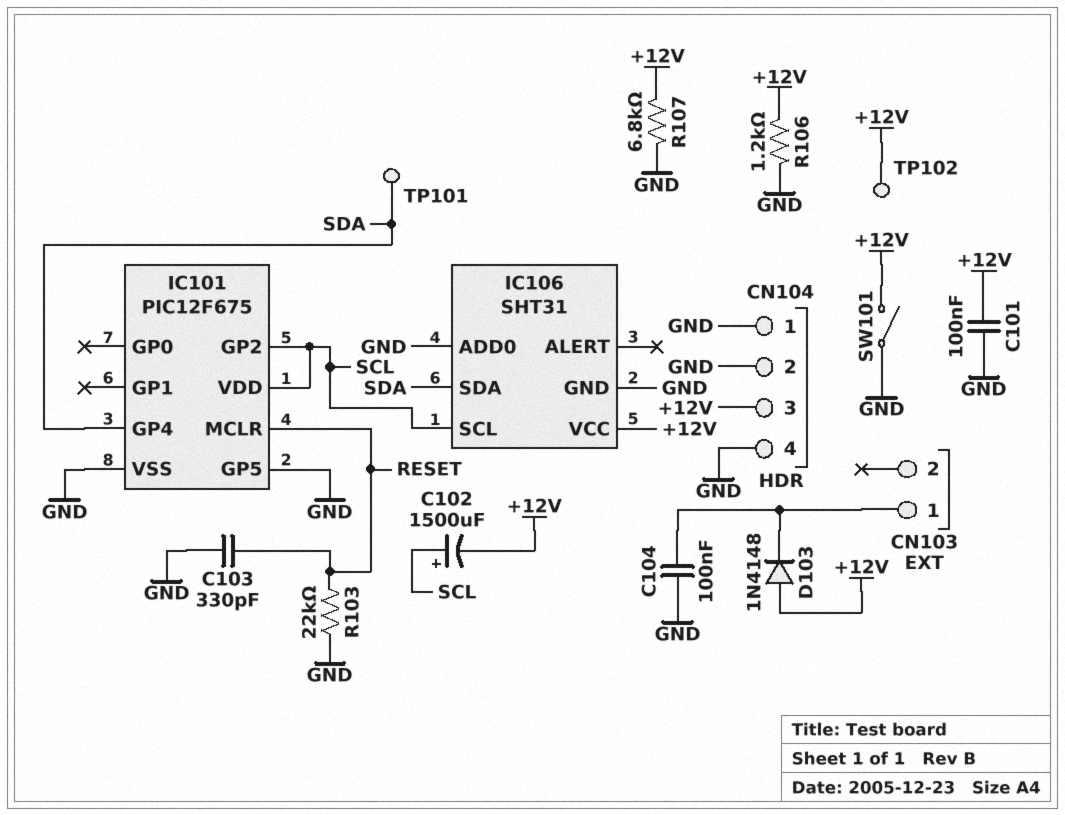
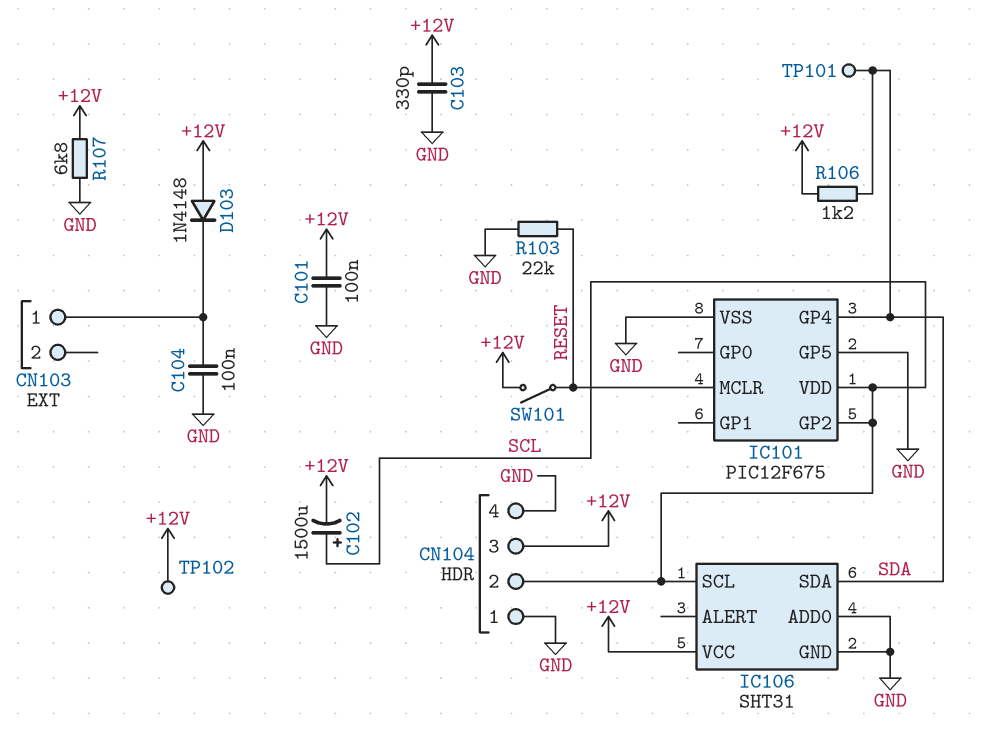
C103: 330pF (GND, RESET) -> 330pF (+12V, GND)
CN104 pin 2: GND -> SCL
R106: 1.2k (+12V, GND) -> 1.2k (+12V, SDA)
SW101: switch (+12V, GND) -> switch (+12V, RESET)

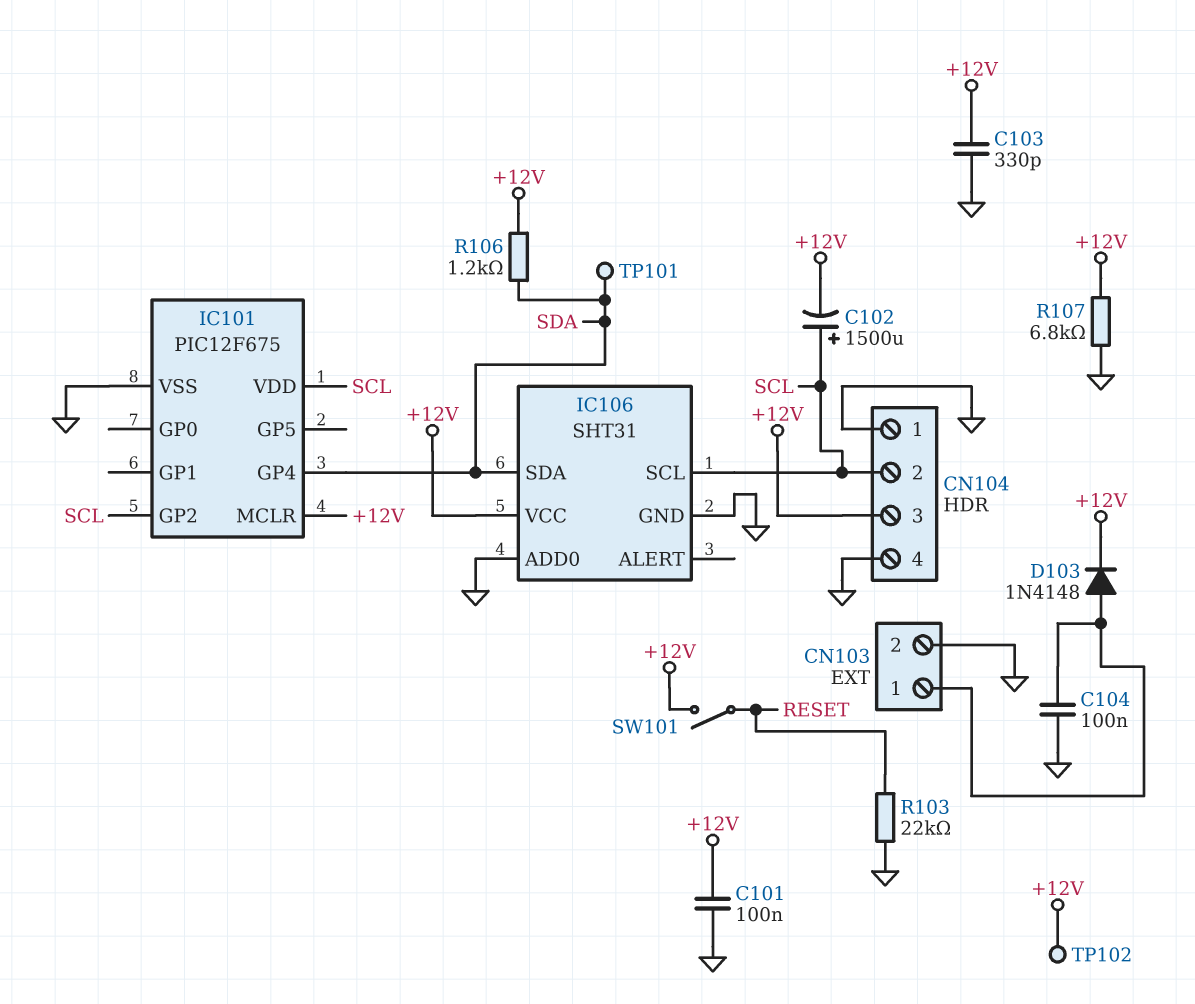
CN103 pin 2: none -> GND
D103: diode 1N4148 (A +12V, K CN103/1) -> diode 1N4148 (A CN103/1, K +12V)
IC101 pin GP5: GND -> none
IC101 pin MCLR: RESET -> +12V

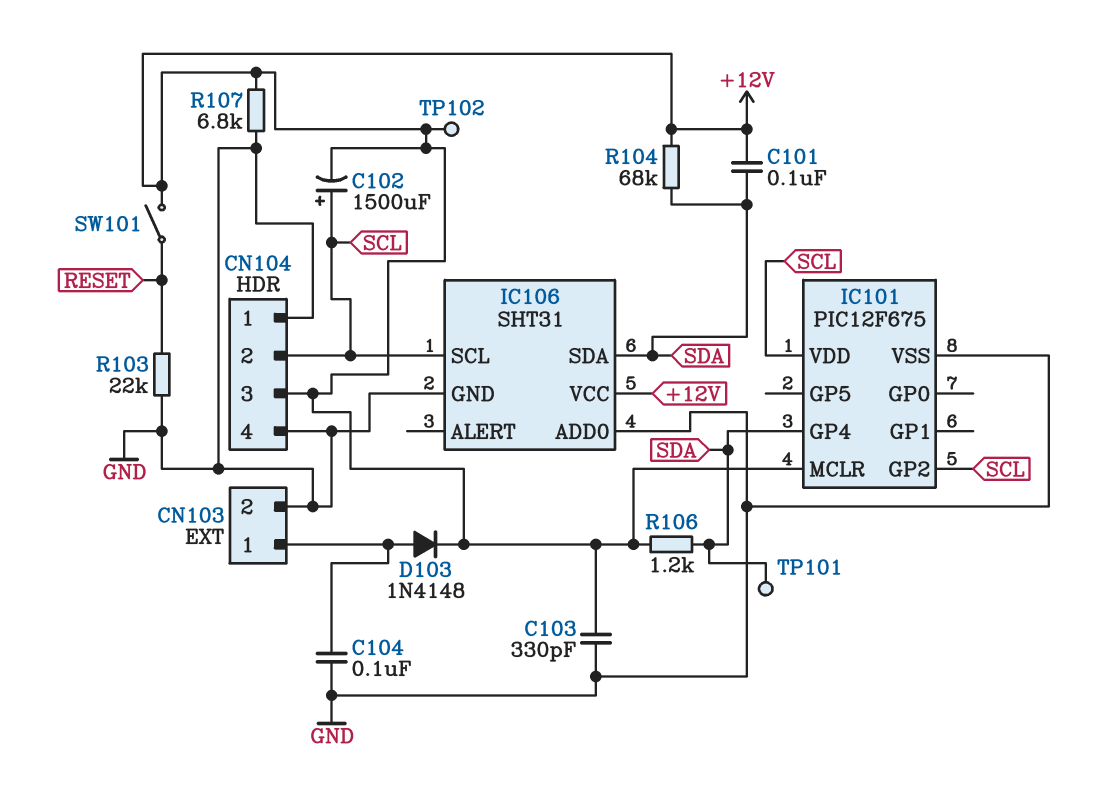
C101: 100nF (+12V, GND) -> 100nF (+12V, SDA)
R104: none -> 68k (+12V, SDA)

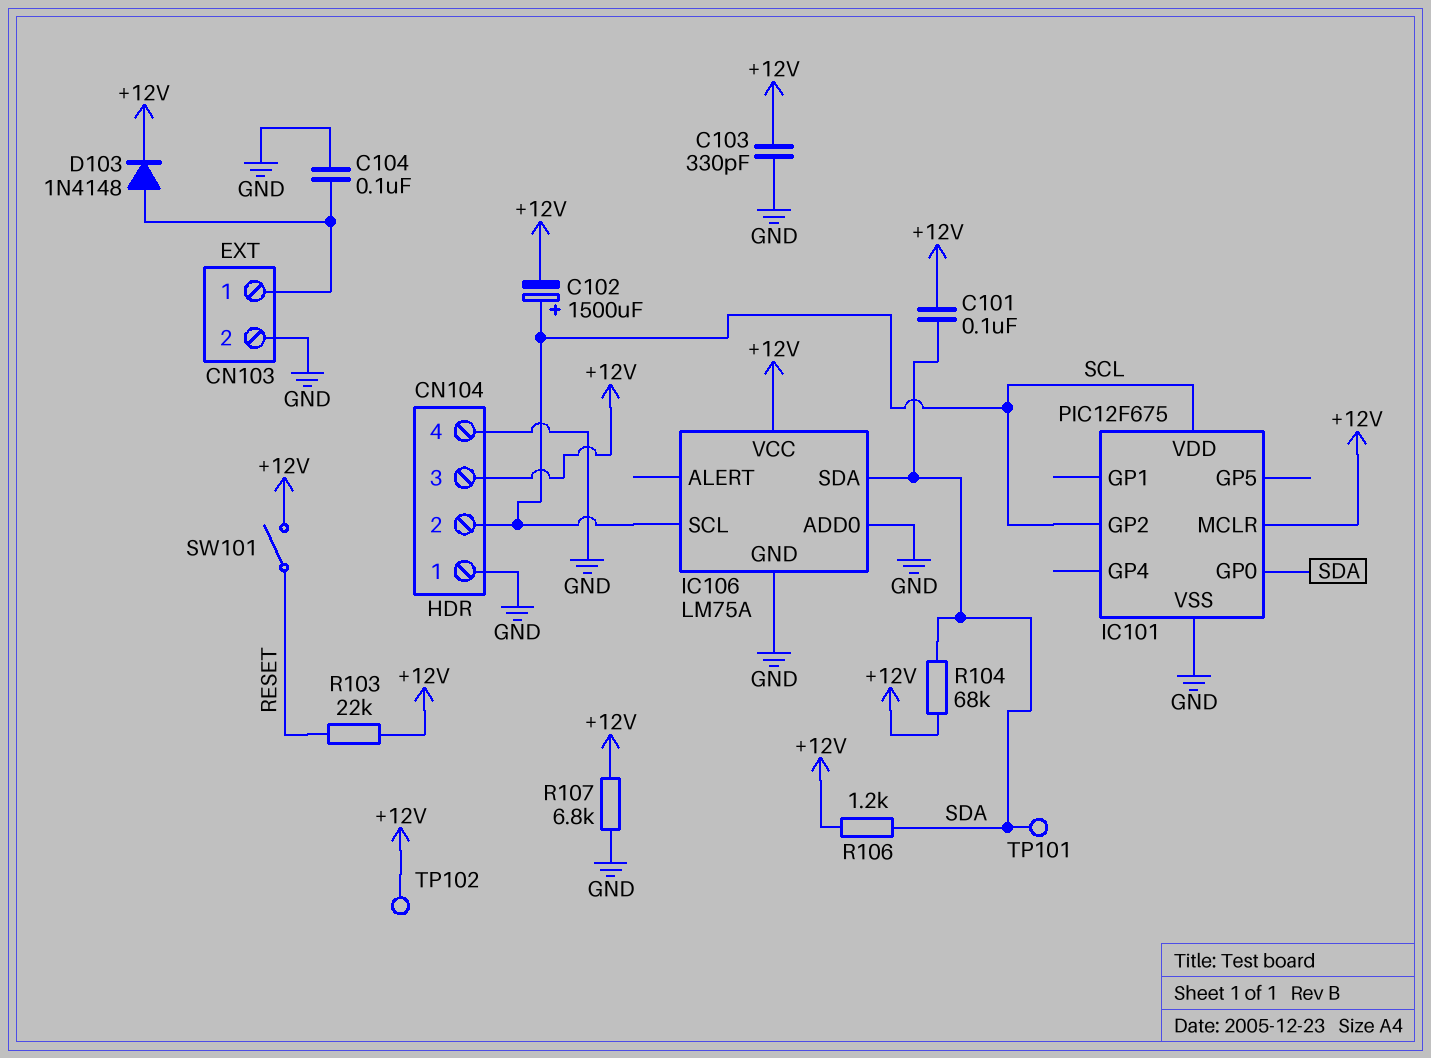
IC101 pin GP0: none -> SDA
IC101 pin GP4: SDA -> none
IC106: SHT31 -> LM75A
R103: 22k (GND, RESET) -> 22k (+12V, RESET)

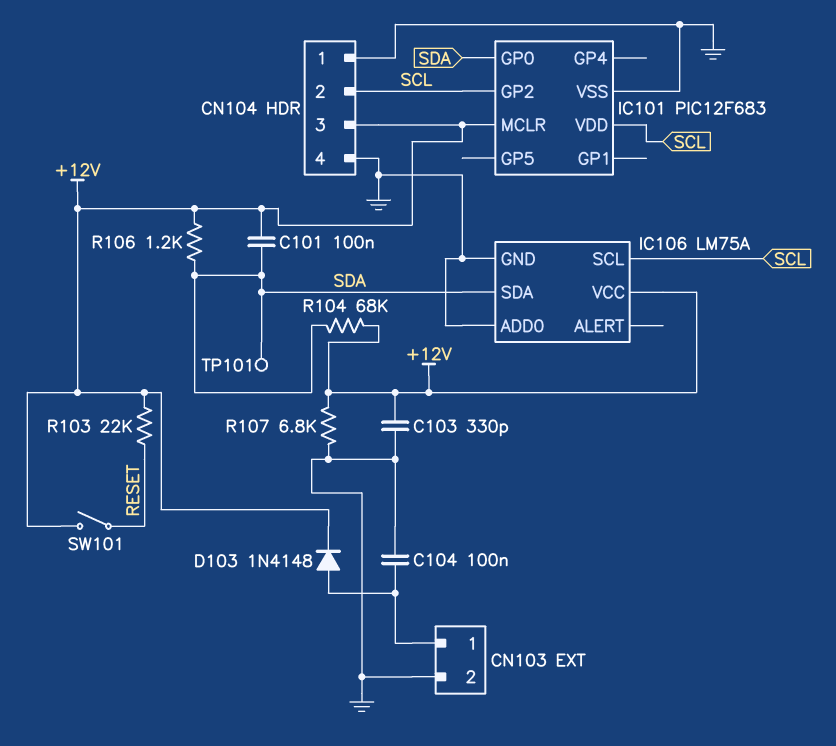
C102: 1500uF (plus SCL, minus +12V) -> none
IC101: PIC12F675 -> PIC12F683
TP102: test point (+12V) -> none

